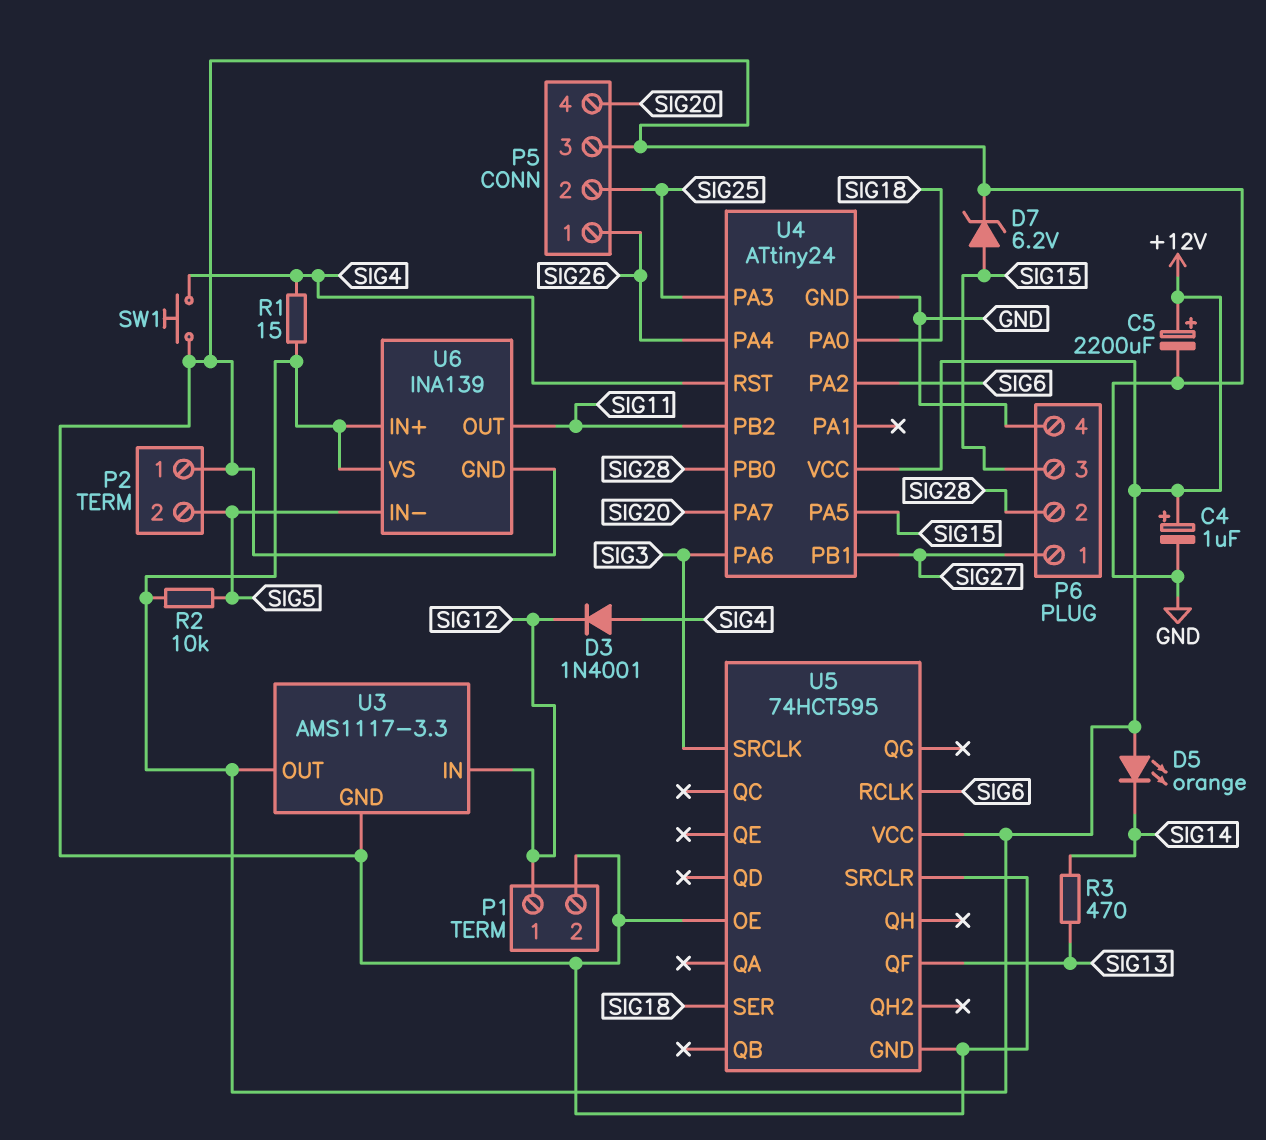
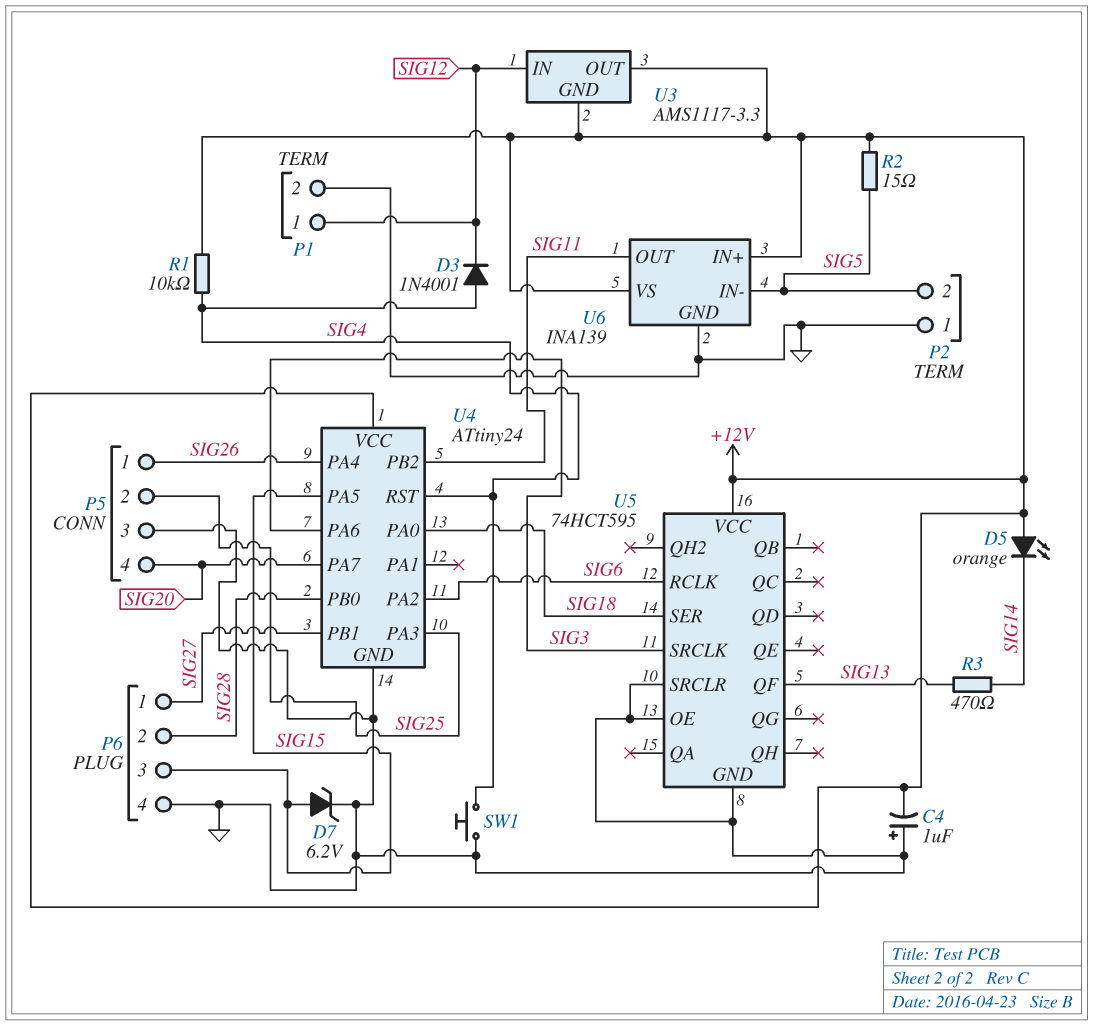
C4: 1uF (plus +12V, minus GND) -> 1uF (plus GND, minus +12V)
C5: 2200uF (plus +12V, minus GND) -> none
R1: 15 (+12V, SIG4) -> 10k (+12V, SIG4)
R2: 10k (+12V, SIG5) -> 15 (+12V, SIG5)
U3 pin GND: GND -> +12V

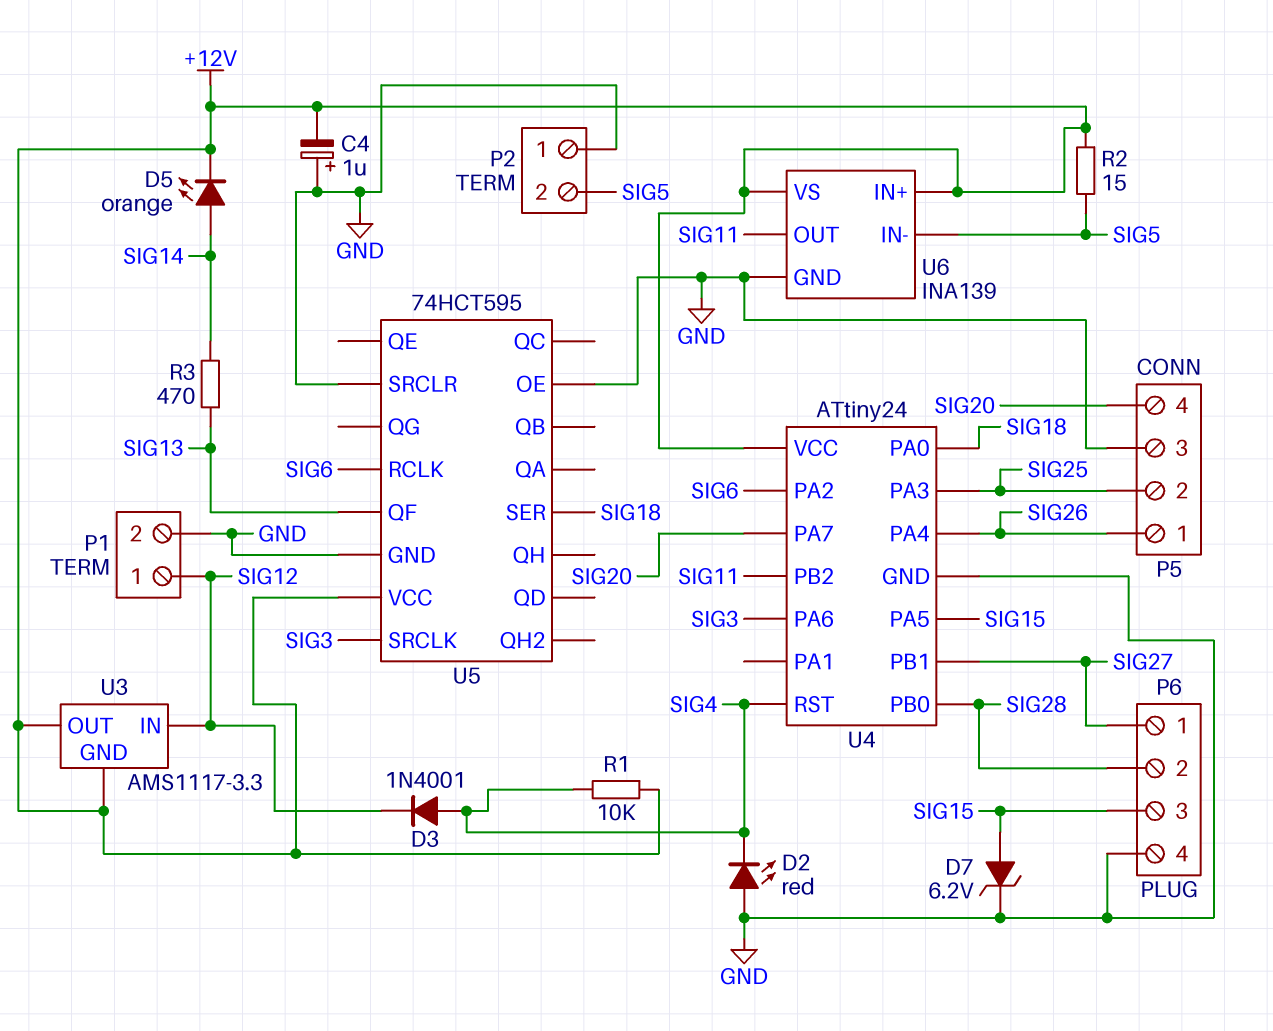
D2: none -> LED red (A GND, K SIG4)
D5: LED orange (A +12V, K SIG14) -> LED orange (A SIG14, K +12V)
SW1: button (GND, SIG4) -> none

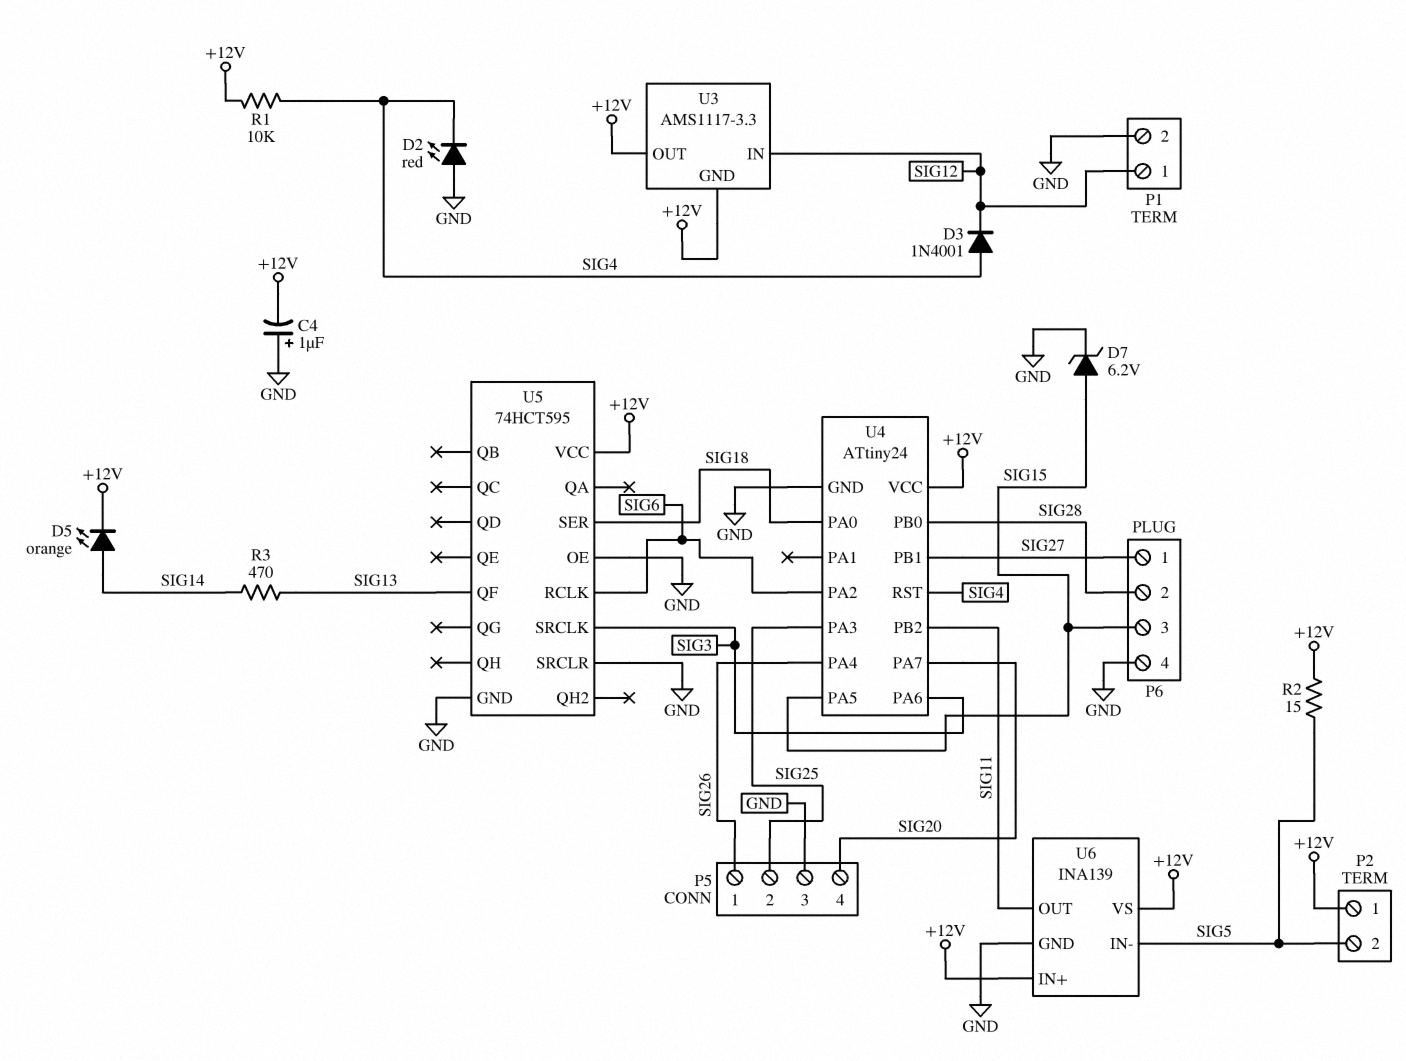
P2 pin 1: GND -> +12V

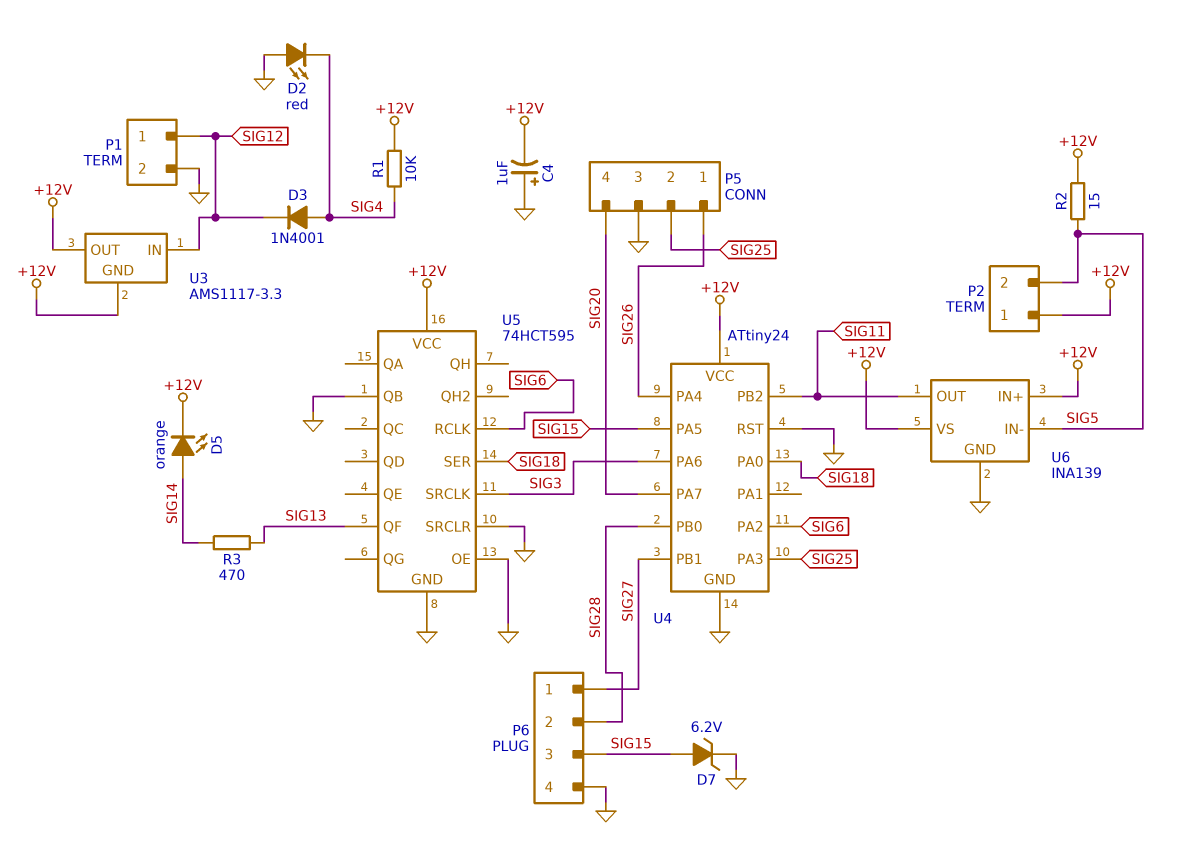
U4 pin RST: SIG4 -> GND
U5 pin QB: none -> GND

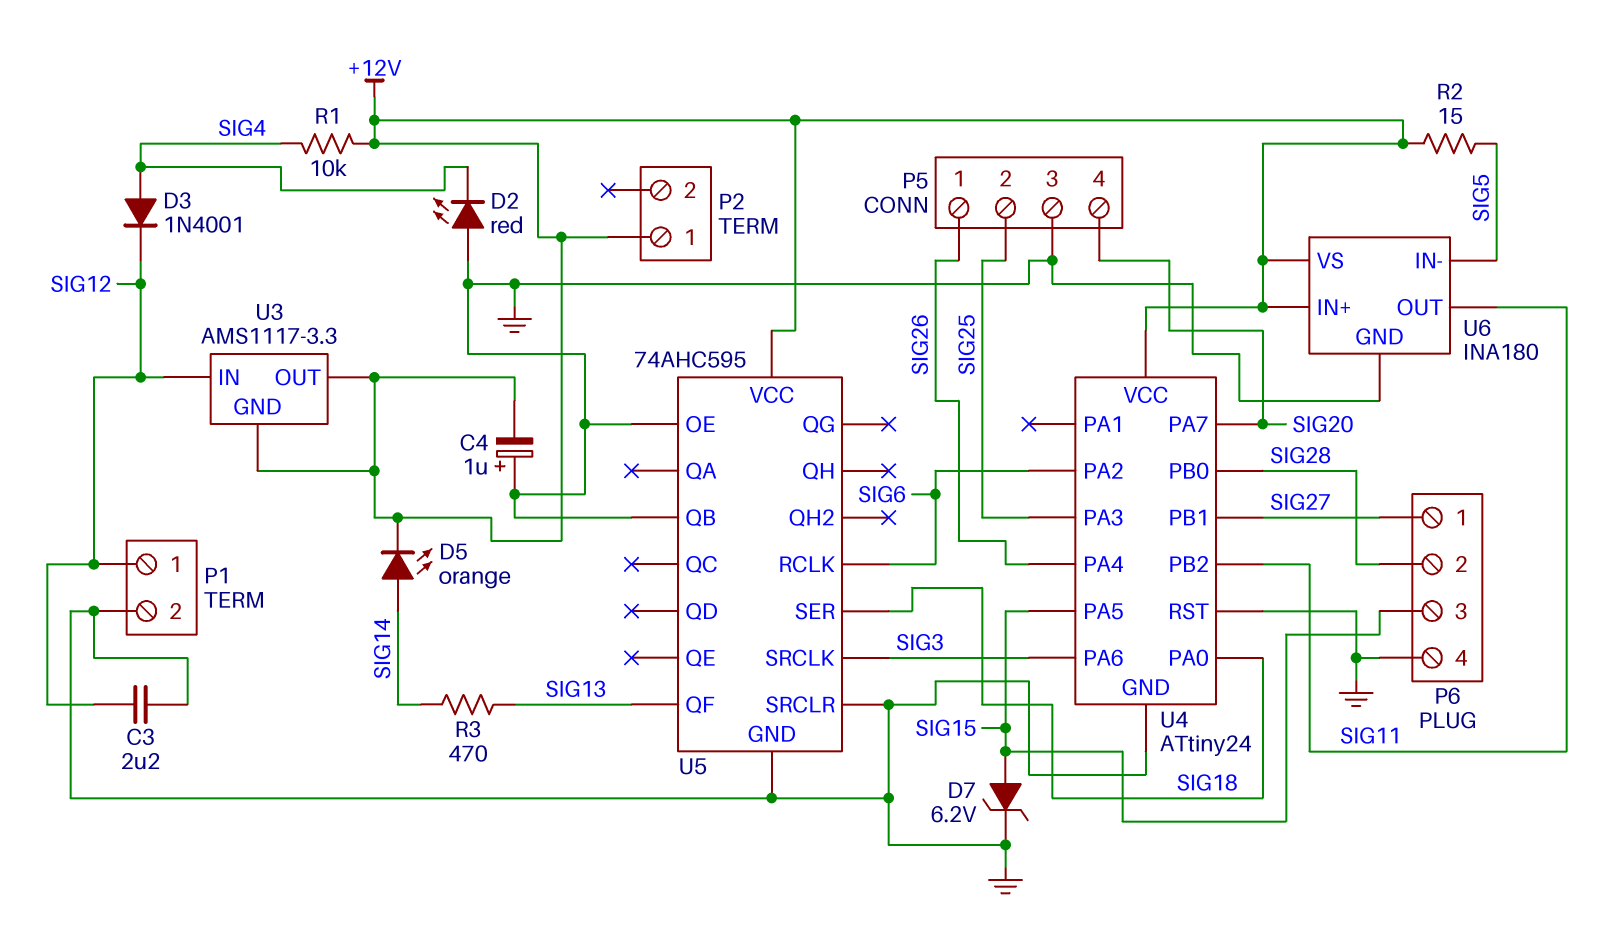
C3: none -> 2.2uF (GND, SIG12)
P2 pin 2: SIG5 -> none
U5: 74HCT595 -> 74AHC595
U6: INA139 -> INA180

